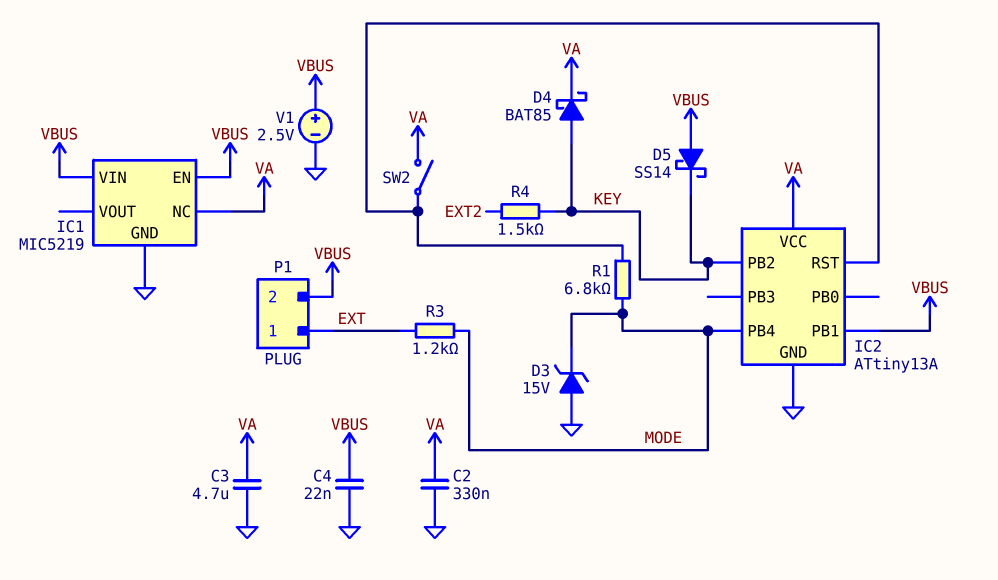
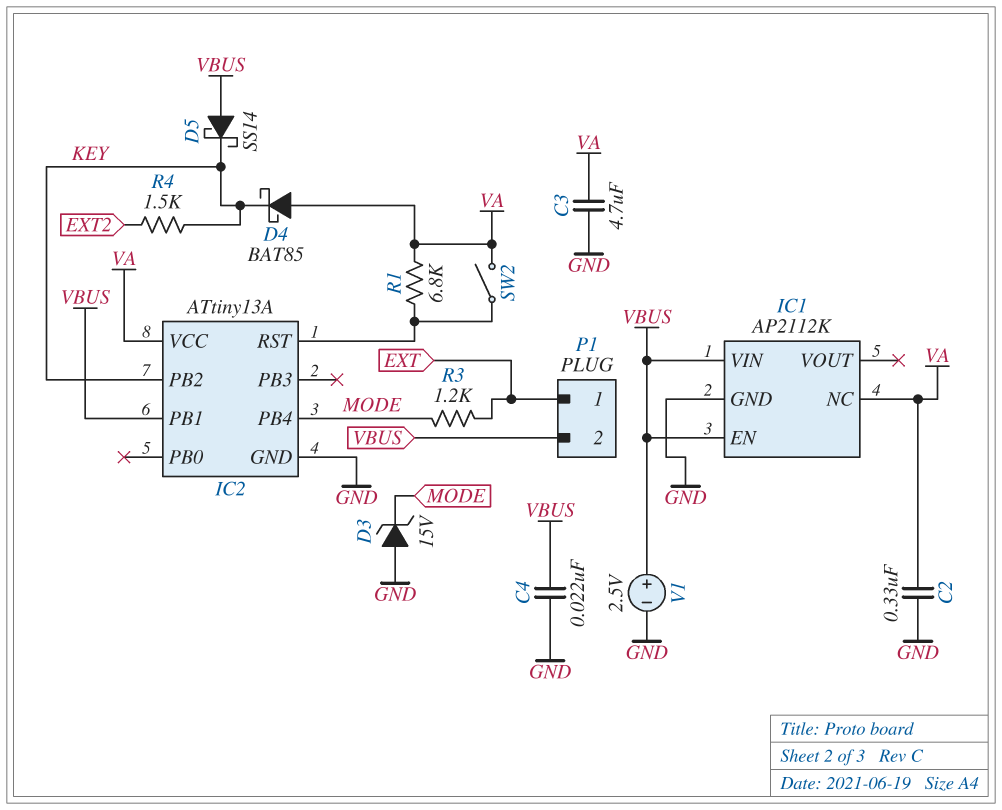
D4: schottky BAT85 (A KEY, K VA) -> schottky BAT85 (A VA, K KEY)
IC1: MIC5219 -> AP2112K
R1: 6.8k (IC2/RST, MODE) -> 6.8k (IC2/RST, VA)

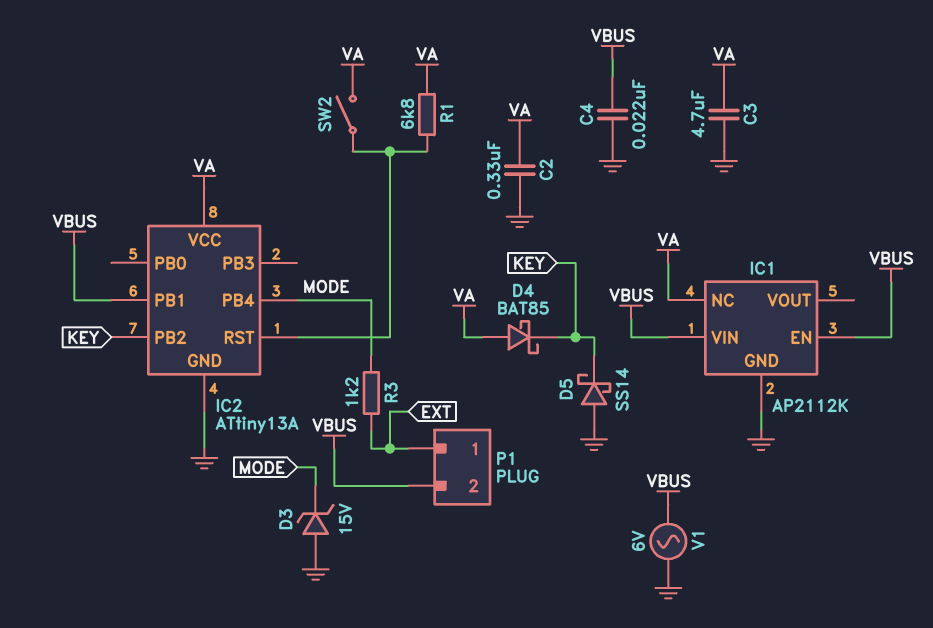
D5: schottky SS14 (A VBUS, K KEY) -> schottky SS14 (A GND, K KEY)
R4: 1.5k (EXT2, KEY) -> none
V1: 2.5V (plus VBUS, minus GND) -> AC 6V (GND, VBUS)

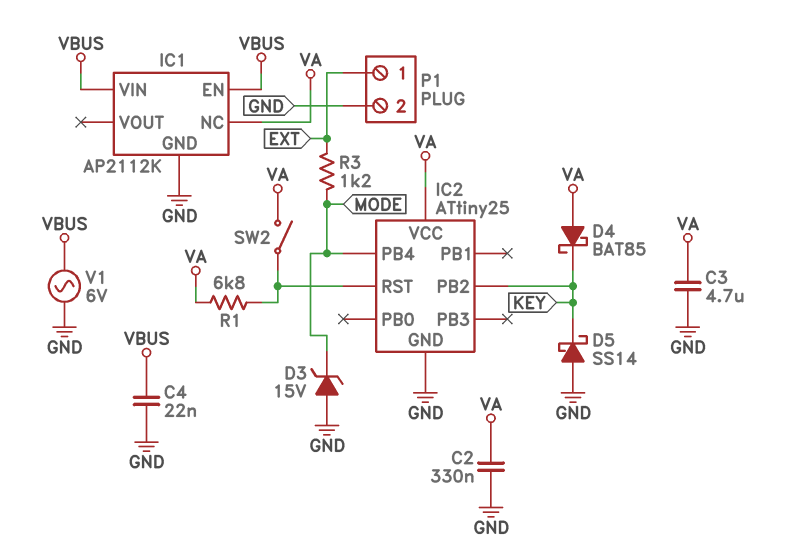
IC2: ATtiny13A -> ATtiny25
IC2 pin PB1: VBUS -> none
P1 pin 2: VBUS -> GND

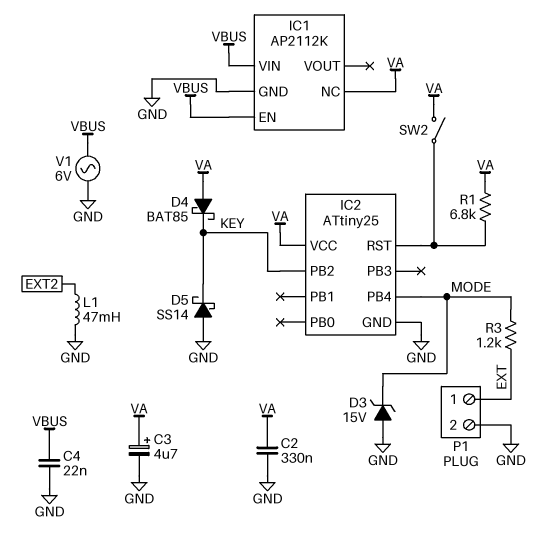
C3: 4.7uF (GND, VA) -> 4.7uF (plus VA, minus GND)
L1: none -> 47mH (EXT2, GND)

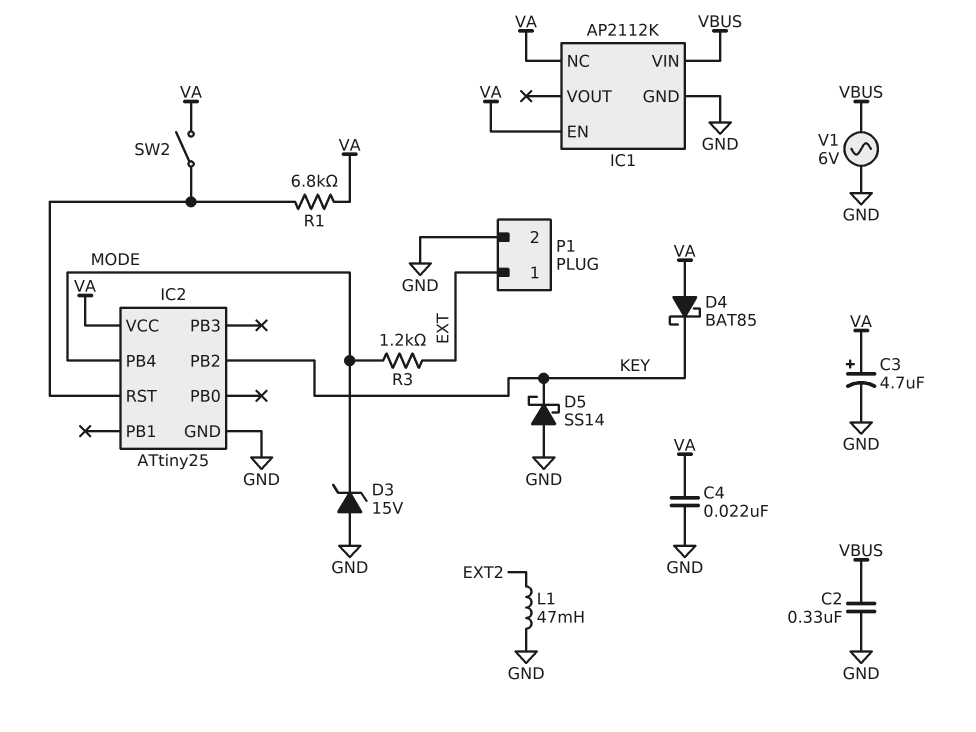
C2: 330nF (GND, VA) -> 330nF (GND, VBUS)
C4: 22nF (GND, VBUS) -> 22nF (GND, VA)
IC1 pin EN: VBUS -> VA

